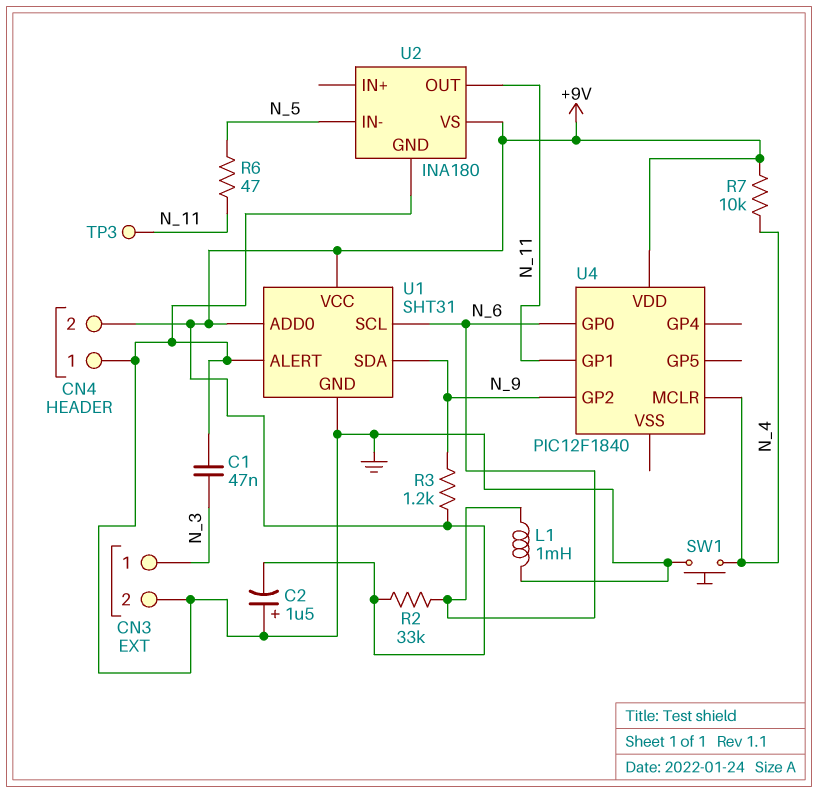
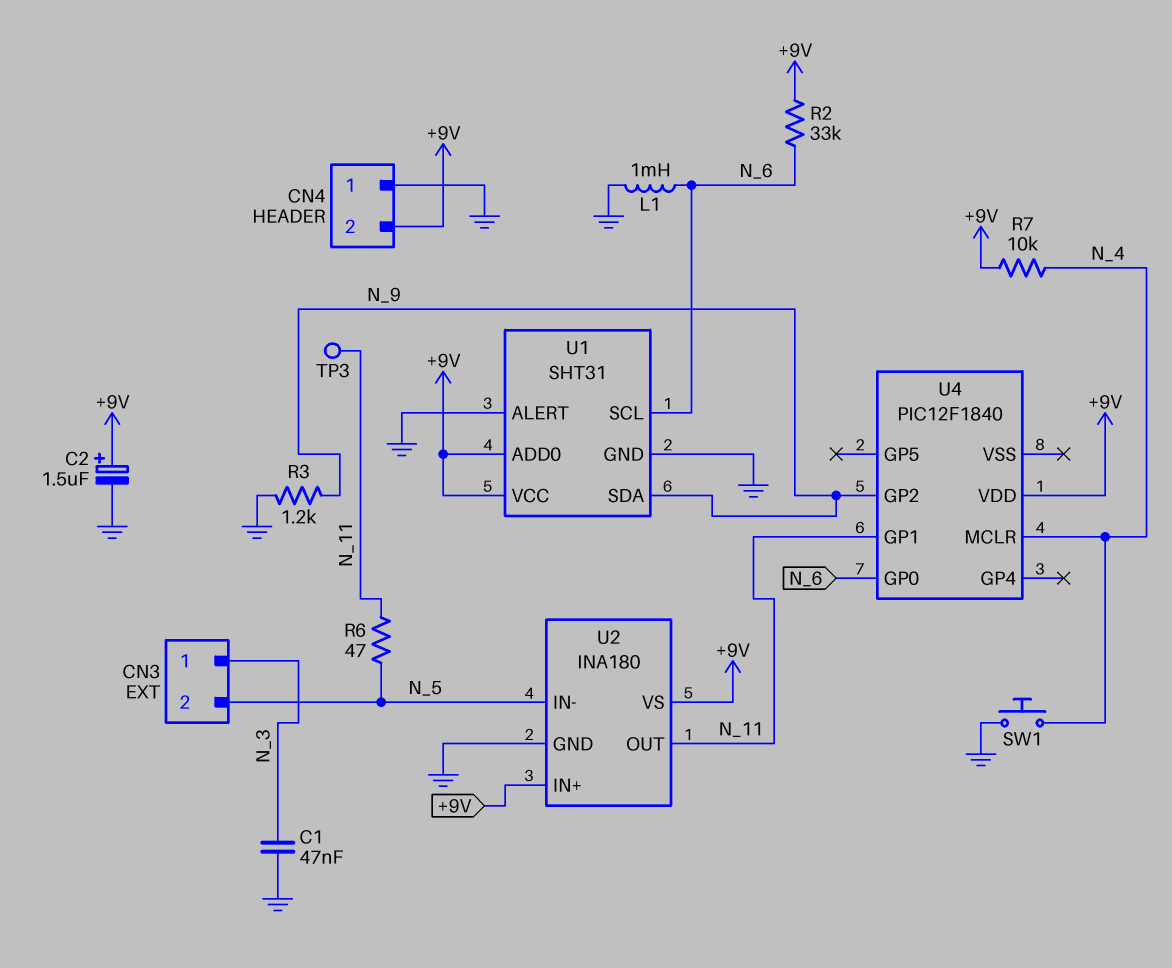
C2: 1.5uF (plus GND, minus +9V) -> 1.5uF (plus +9V, minus GND)
CN3 pin 2: GND -> N_5
R3: 1.2k (+9V, N_9) -> 1.2k (GND, N_9)
U2 pin IN+: none -> +9V

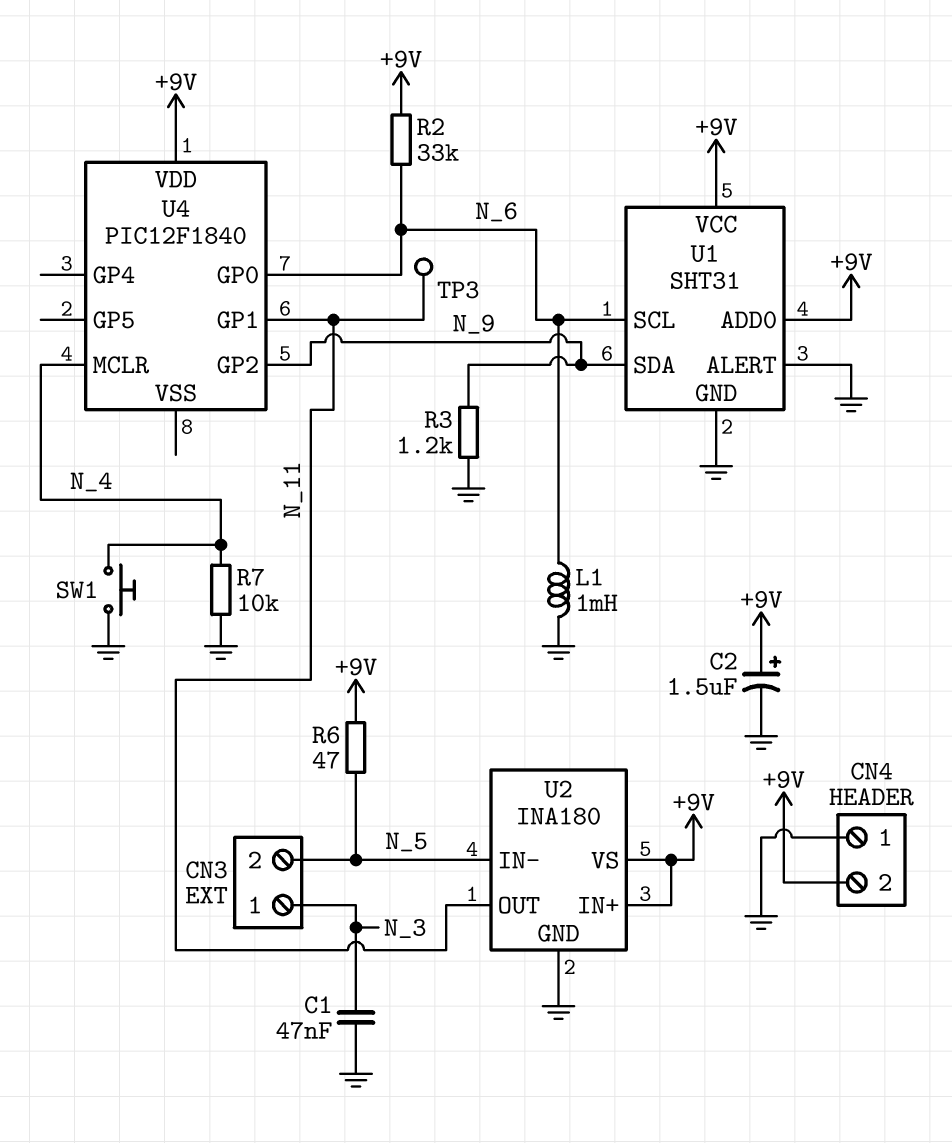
R6: 47 (N_5, N_11) -> 47 (+9V, N_5)
R7: 10k (+9V, N_4) -> 10k (GND, N_4)

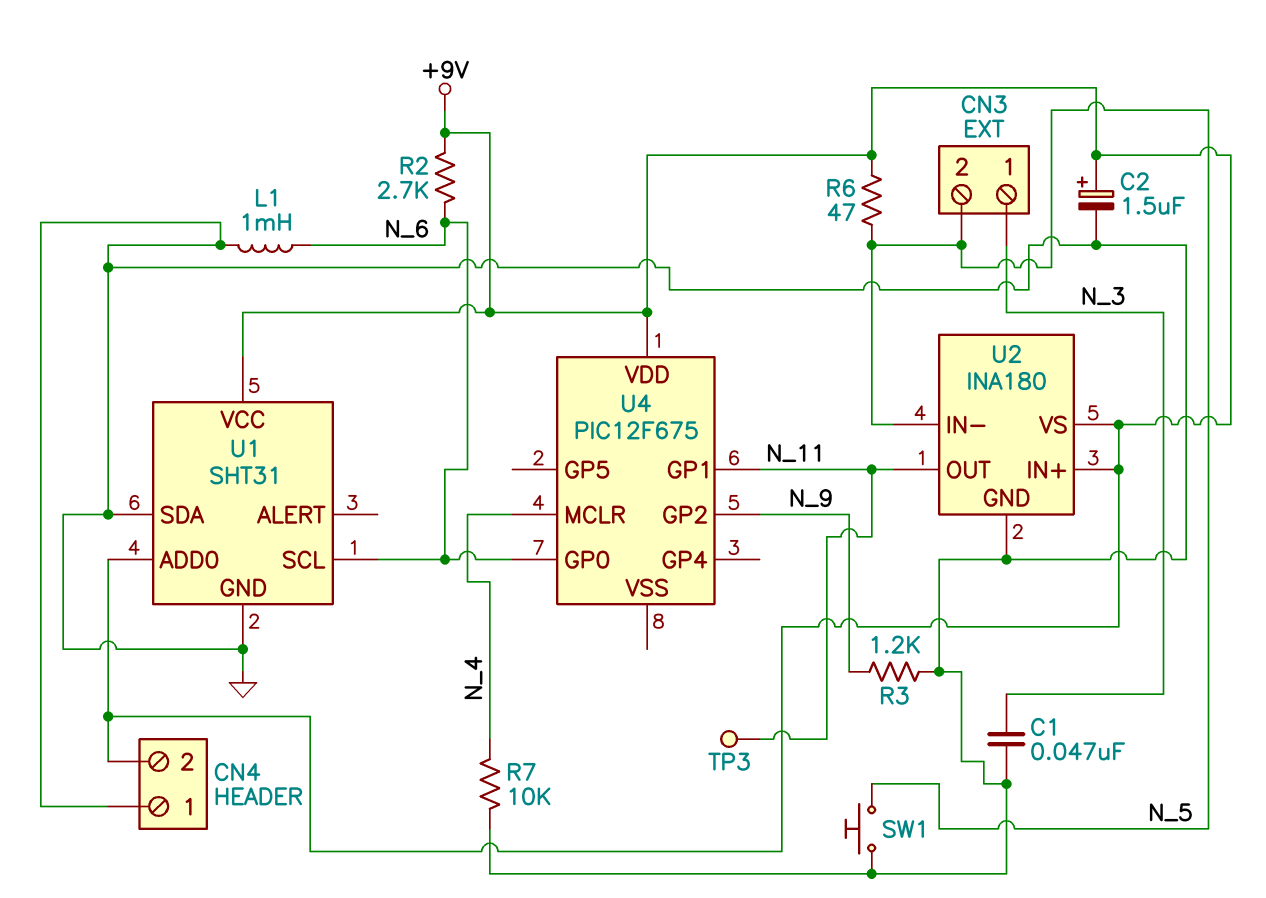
R2: 33k (+9V, N_6) -> 2.7k (+9V, N_6)
SW1: button (GND, N_4) -> button (GND, N_5)
U1 pin ALERT: GND -> none
U1 pin SDA: N_9 -> GND
U4: PIC12F1840 -> PIC12F675

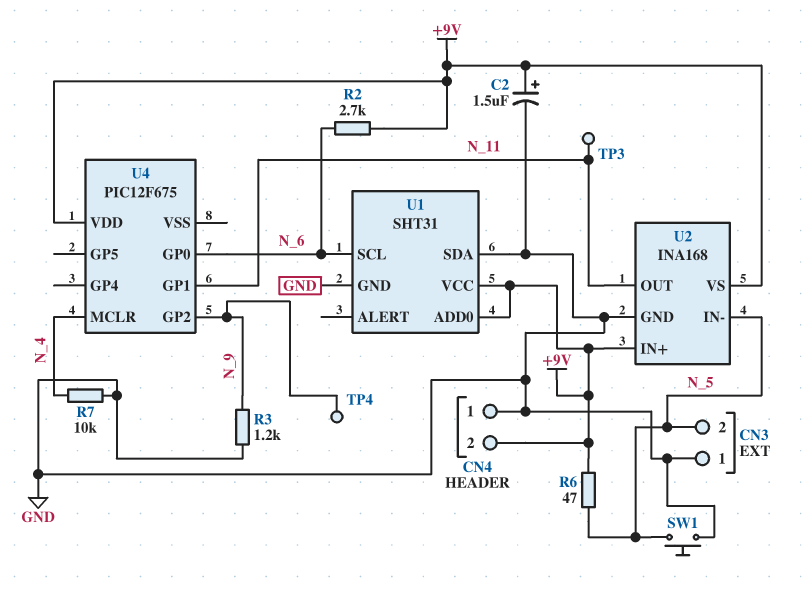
C1: 47nF (GND, N_3) -> none
CN3 pin 1: N_3 -> GND
L1: 1mH (GND, N_6) -> none
TP4: none -> test point (N_9)
U2: INA180 -> INA168

